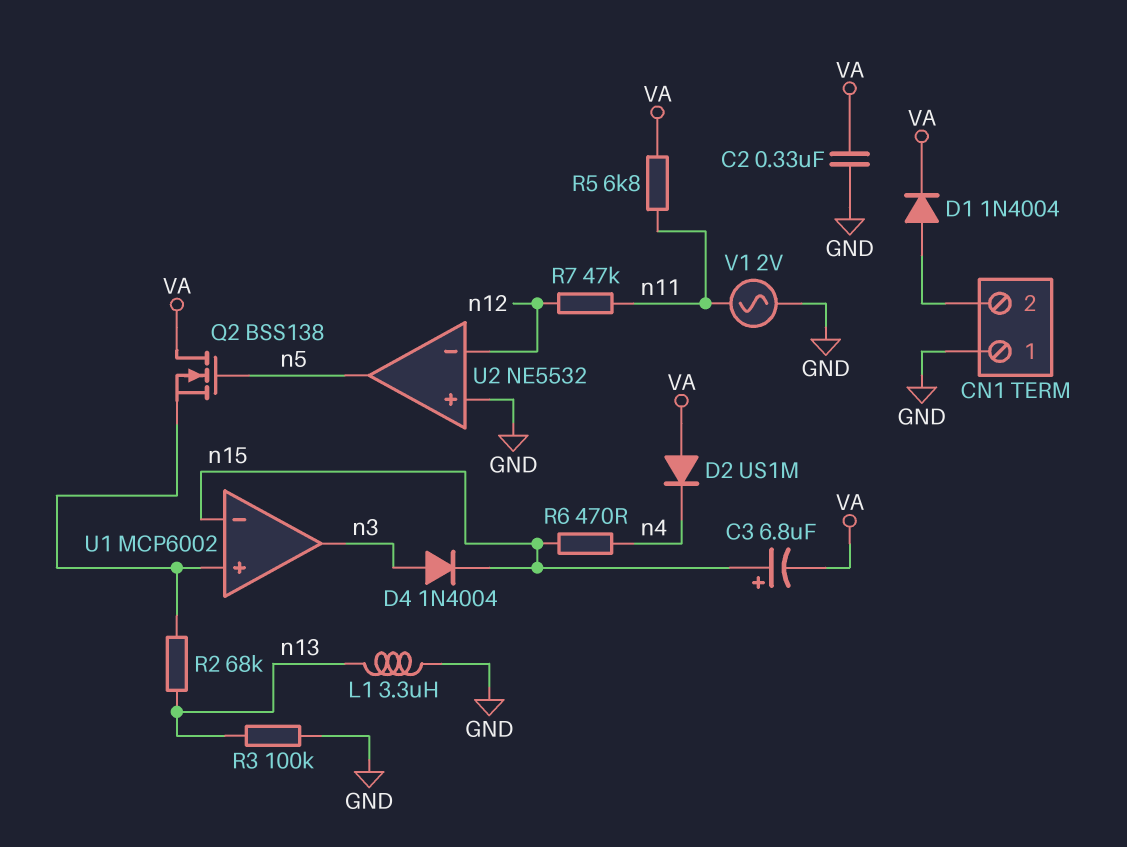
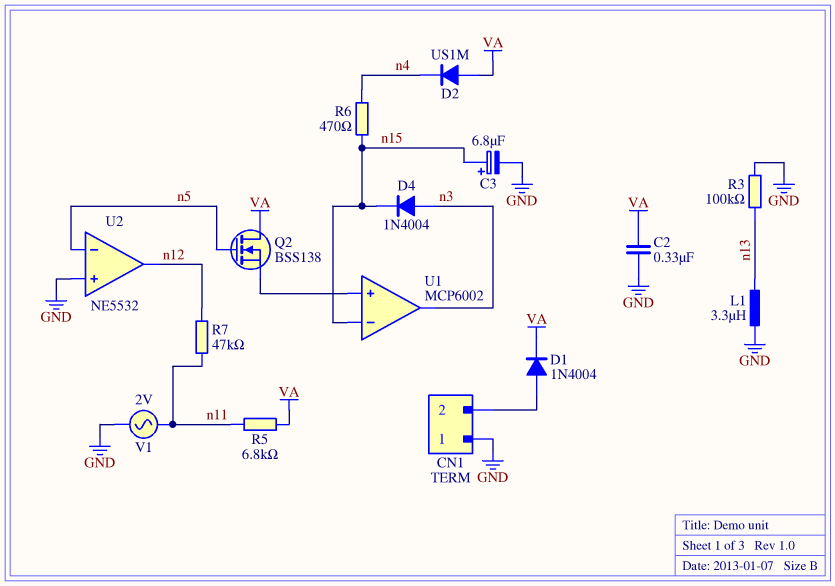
C3: 6.8uF (plus n15, minus VA) -> 6.8uF (plus n15, minus GND)
R2: 68k (U1/in+, n13) -> none
U2 pin in-: n12 -> n5
U2 pin out: n5 -> n12

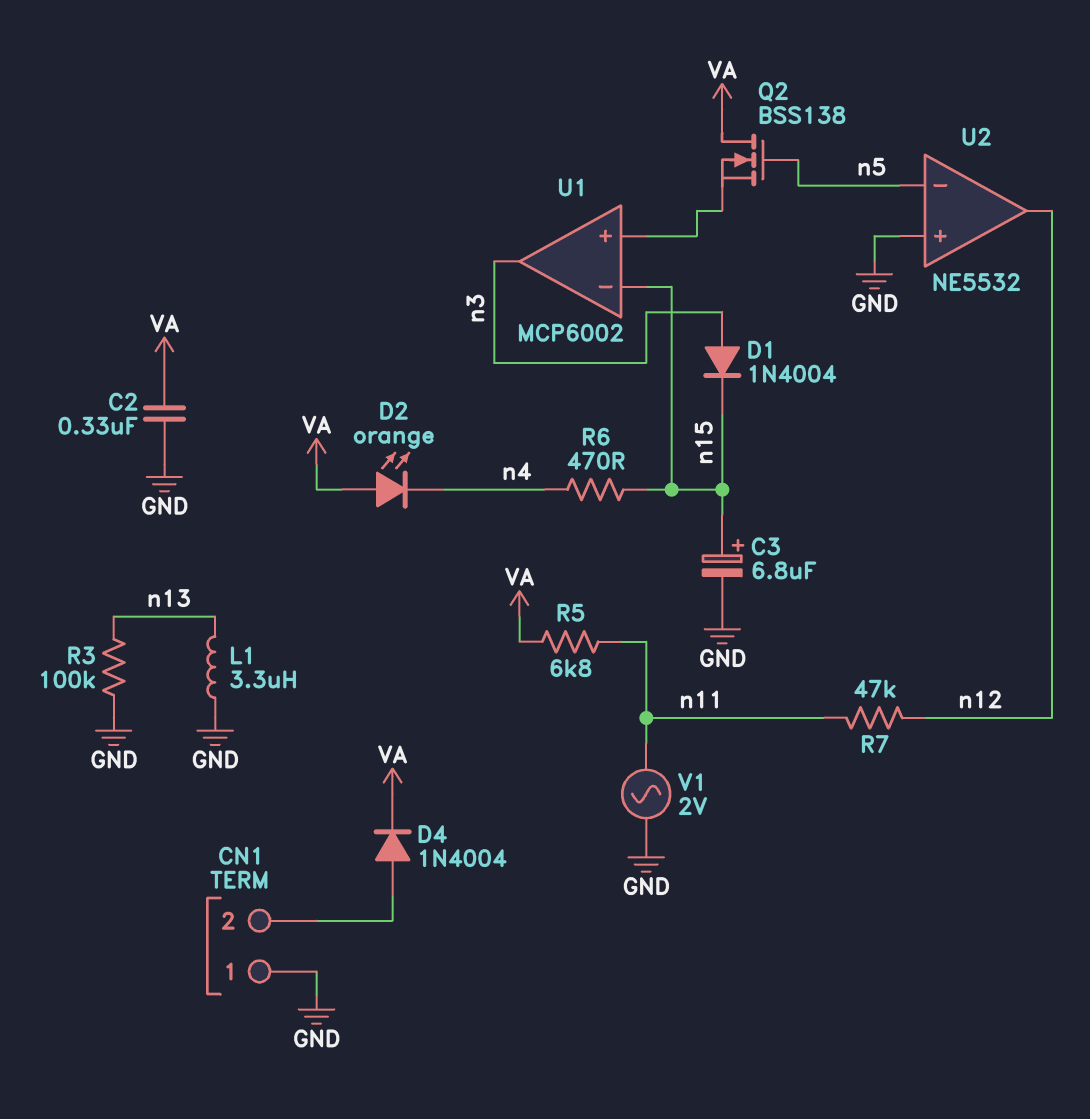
D1: diode 1N4004 (A CN1/2, K VA) -> diode 1N4004 (A n3, K n15)
D2: diode US1M (A VA, K n4) -> LED orange (A VA, K n4)
D4: diode 1N4004 (A n3, K n15) -> diode 1N4004 (A CN1/2, K VA)

